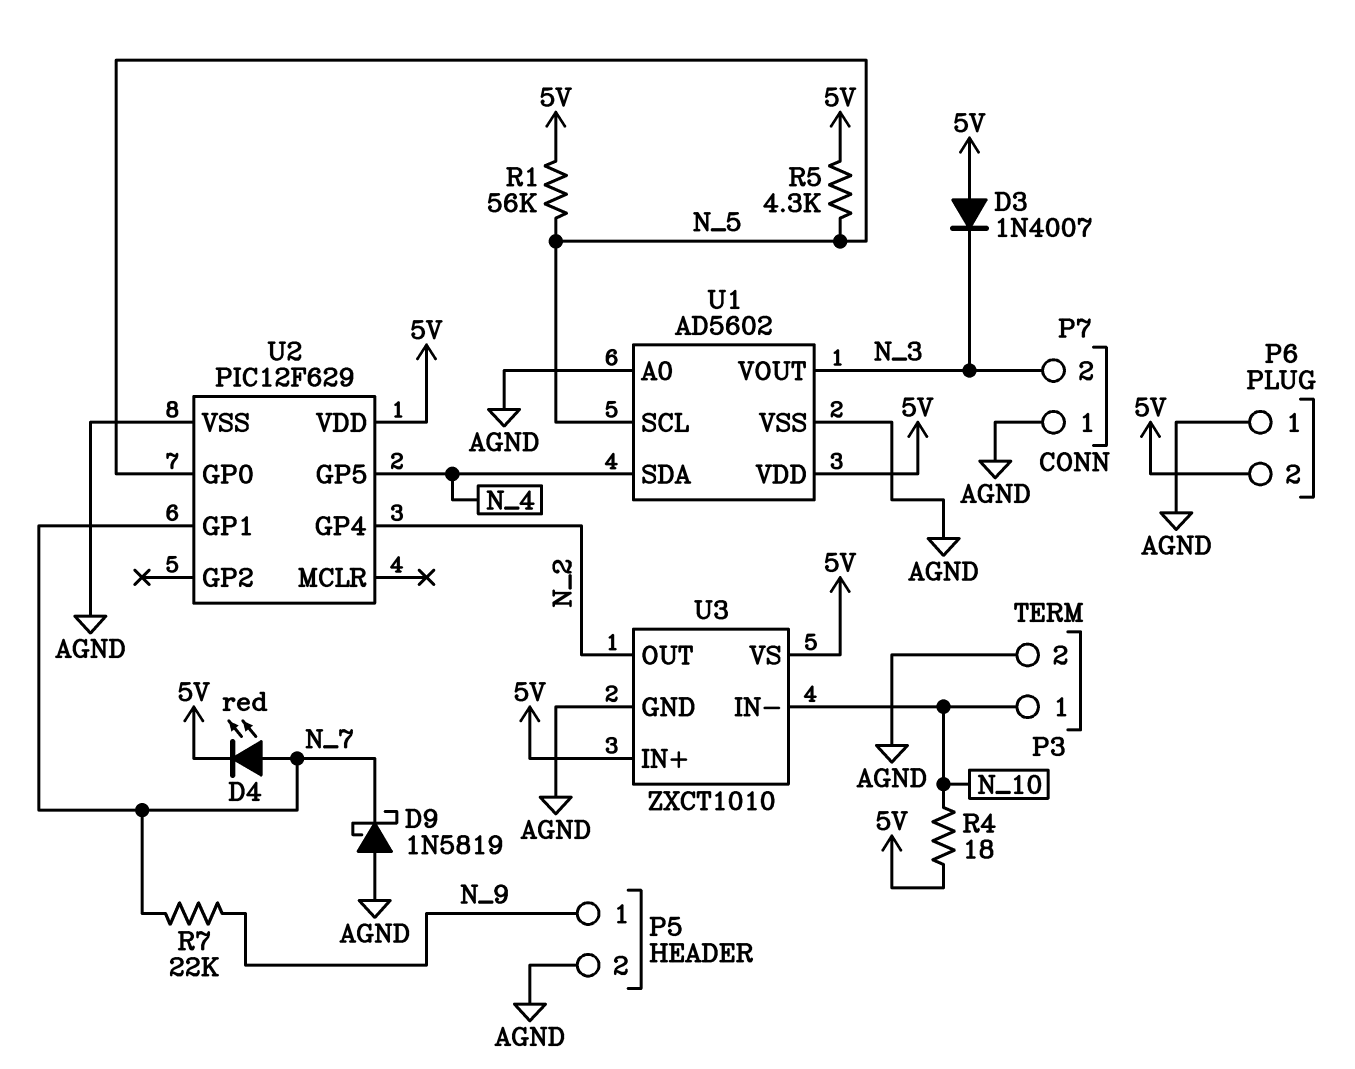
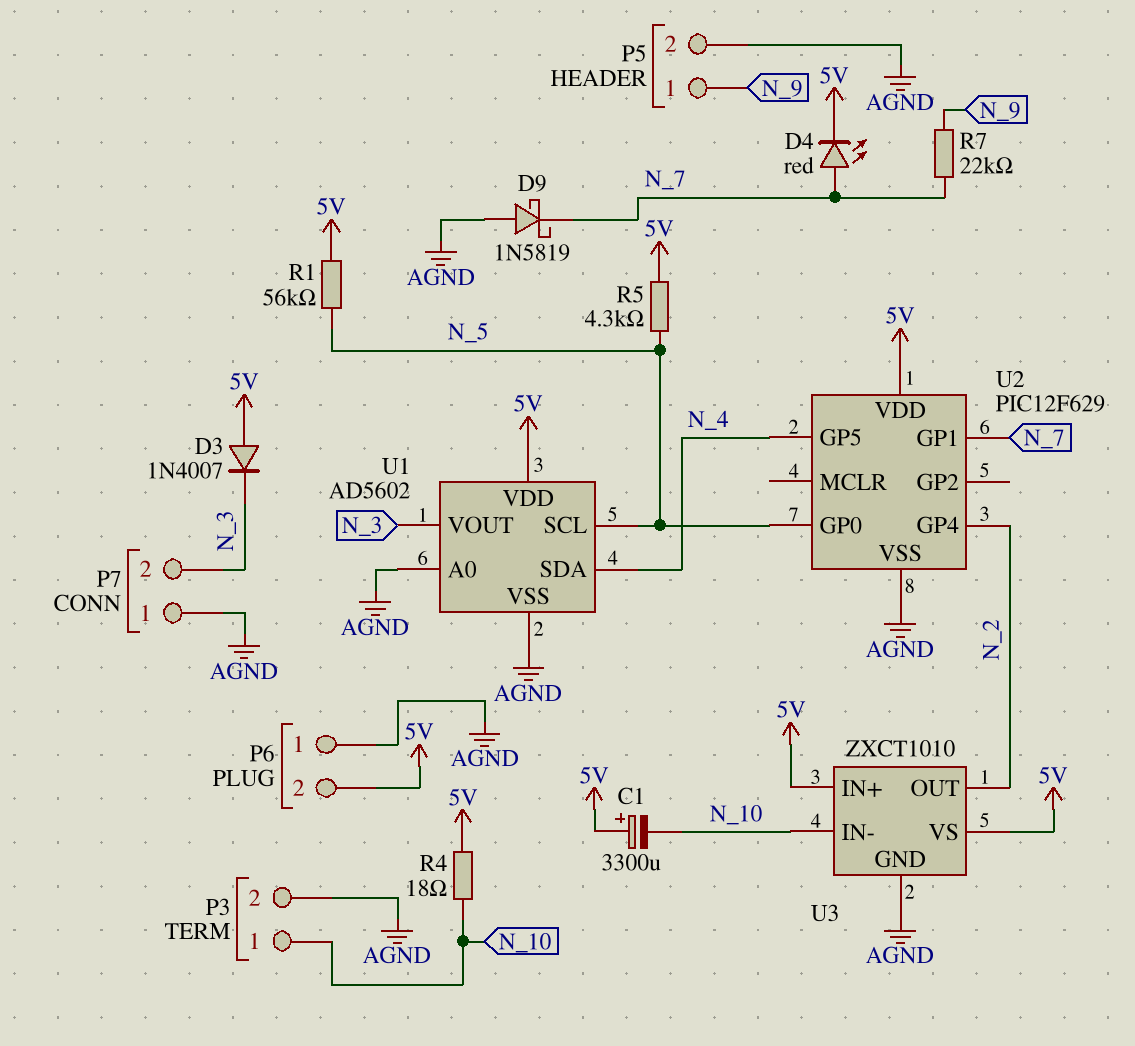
C1: none -> 3300uF (plus 5V, minus N_10)

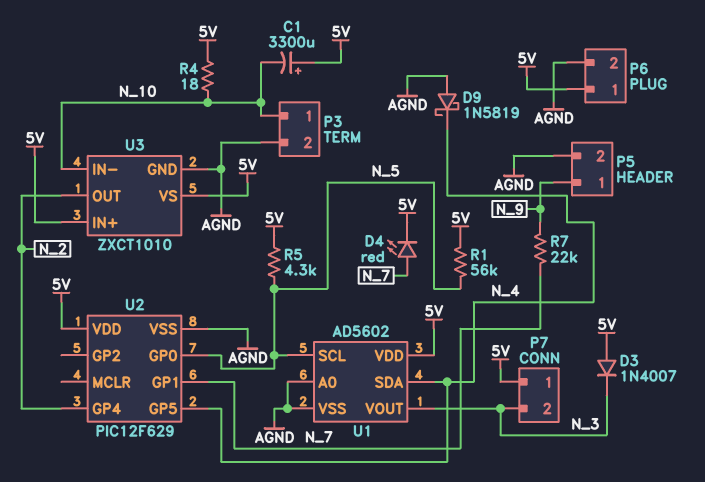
D9: schottky 1N5819 (A AGND, K N_7) -> schottky 1N5819 (A AGND, K N_4)
P6 pin 1: AGND -> 5V
P6 pin 2: 5V -> AGND
P7 pin 1: AGND -> 5V

